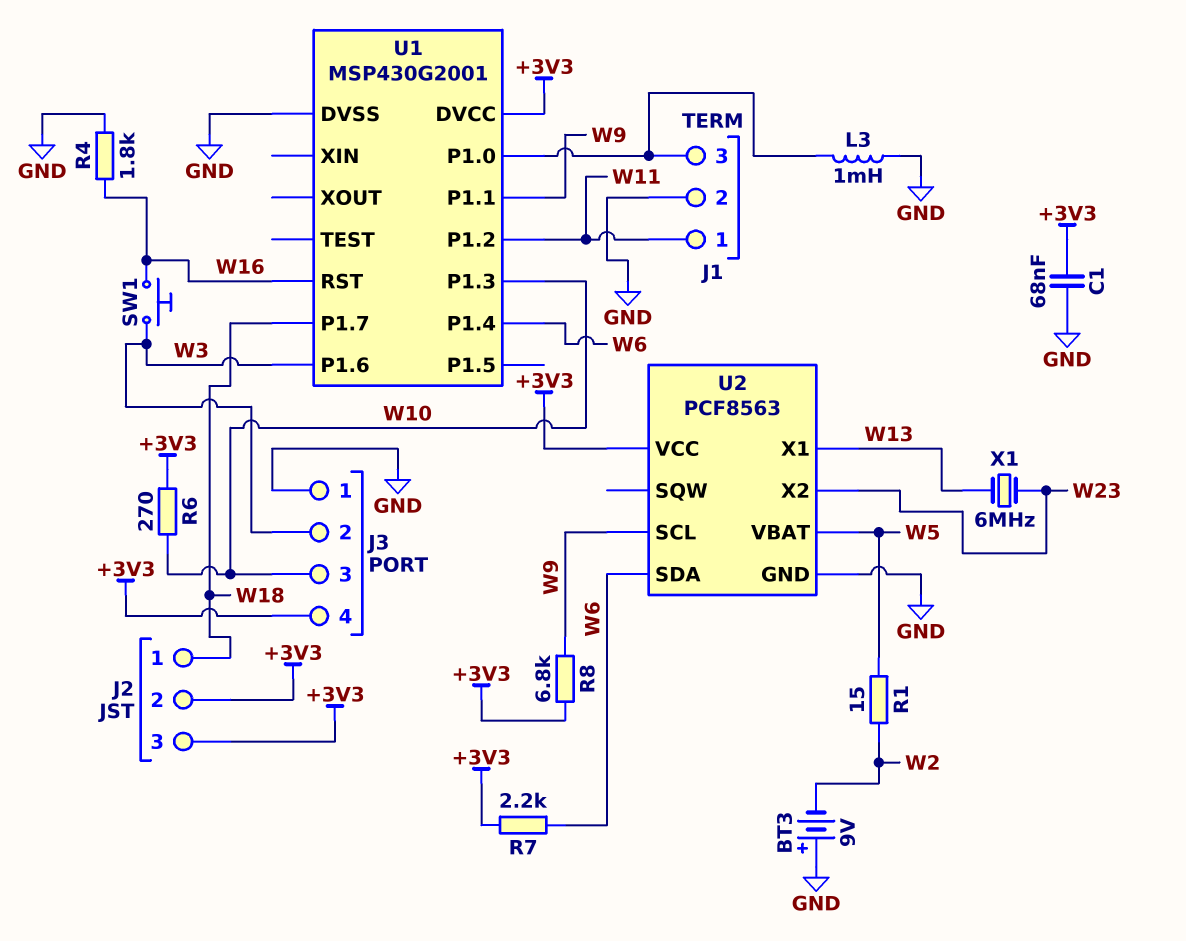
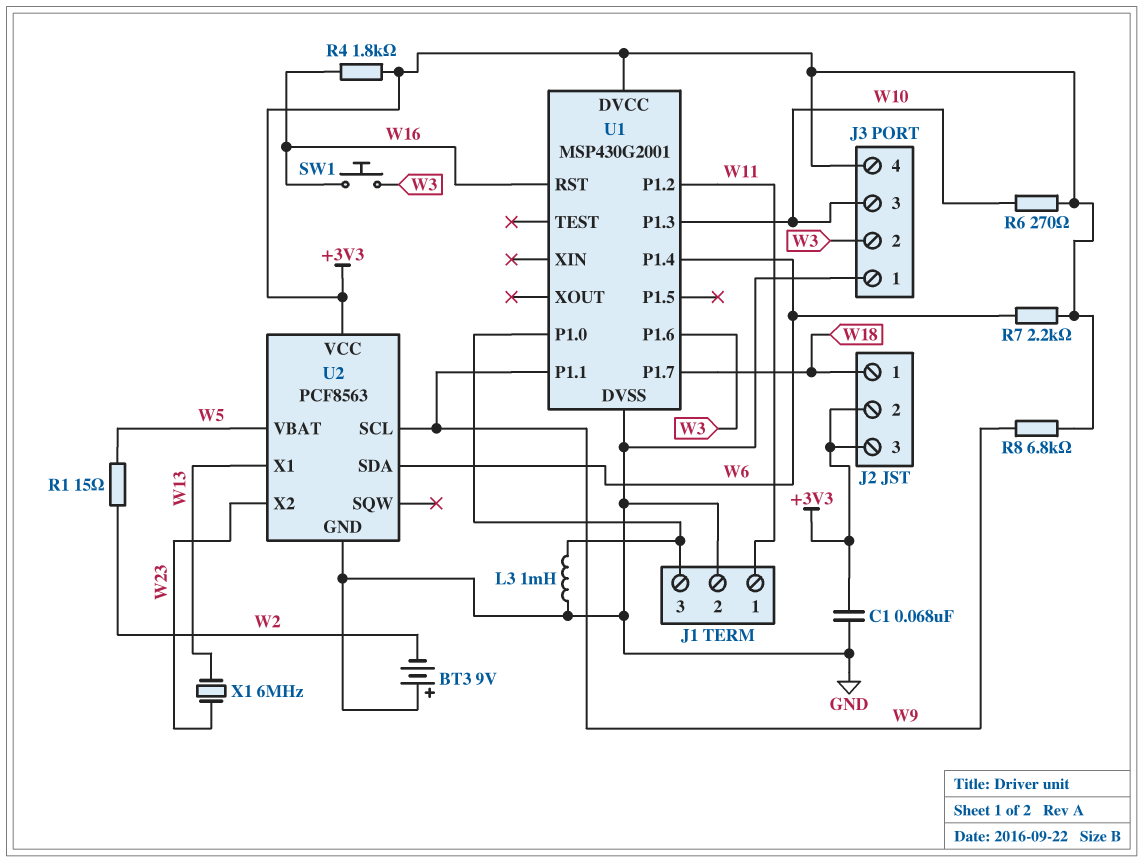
R4: 1.8k (GND, W16) -> 1.8k (+3V3, W16)

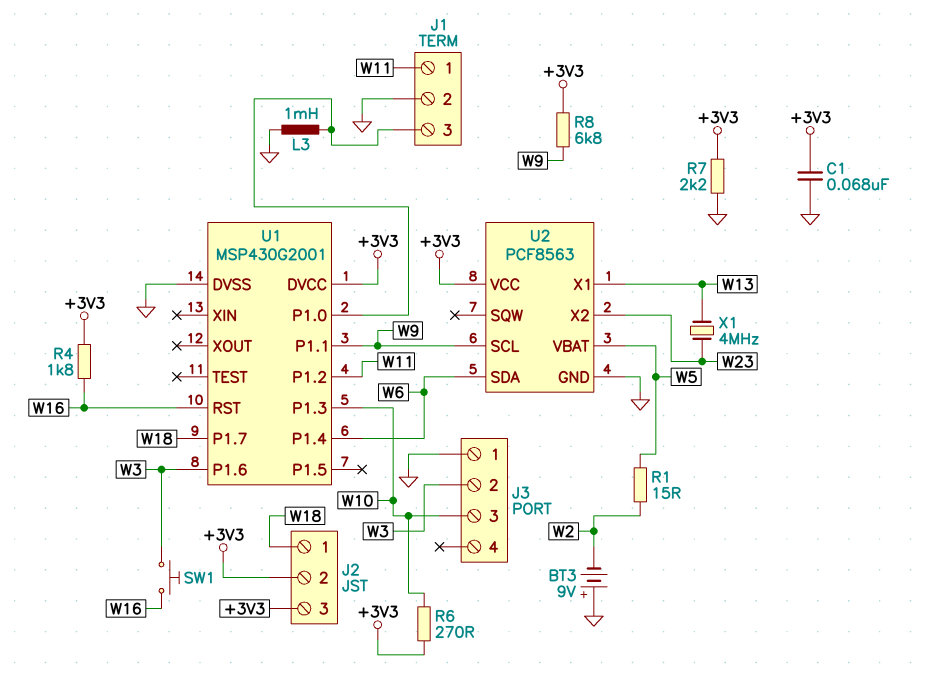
J3 pin 4: +3V3 -> none
R7: 2.2k (+3V3, W6) -> 2.2k (+3V3, GND)
X1: 6MHz (W13, W23) -> 4MHz (W13, W23)

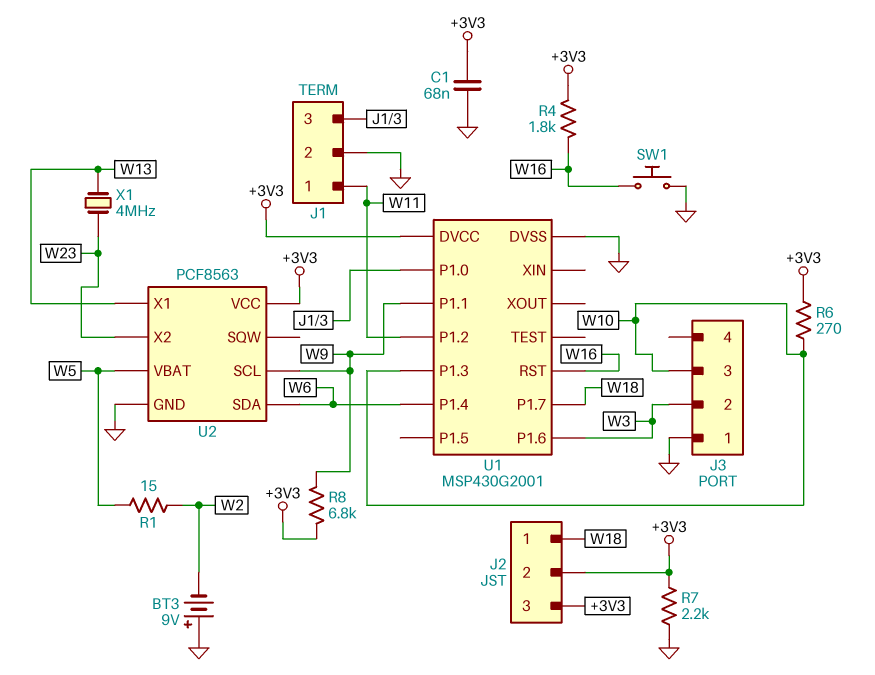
L3: 1mH (GND, J1/3) -> none
SW1: button (W3, W16) -> button (GND, W16)

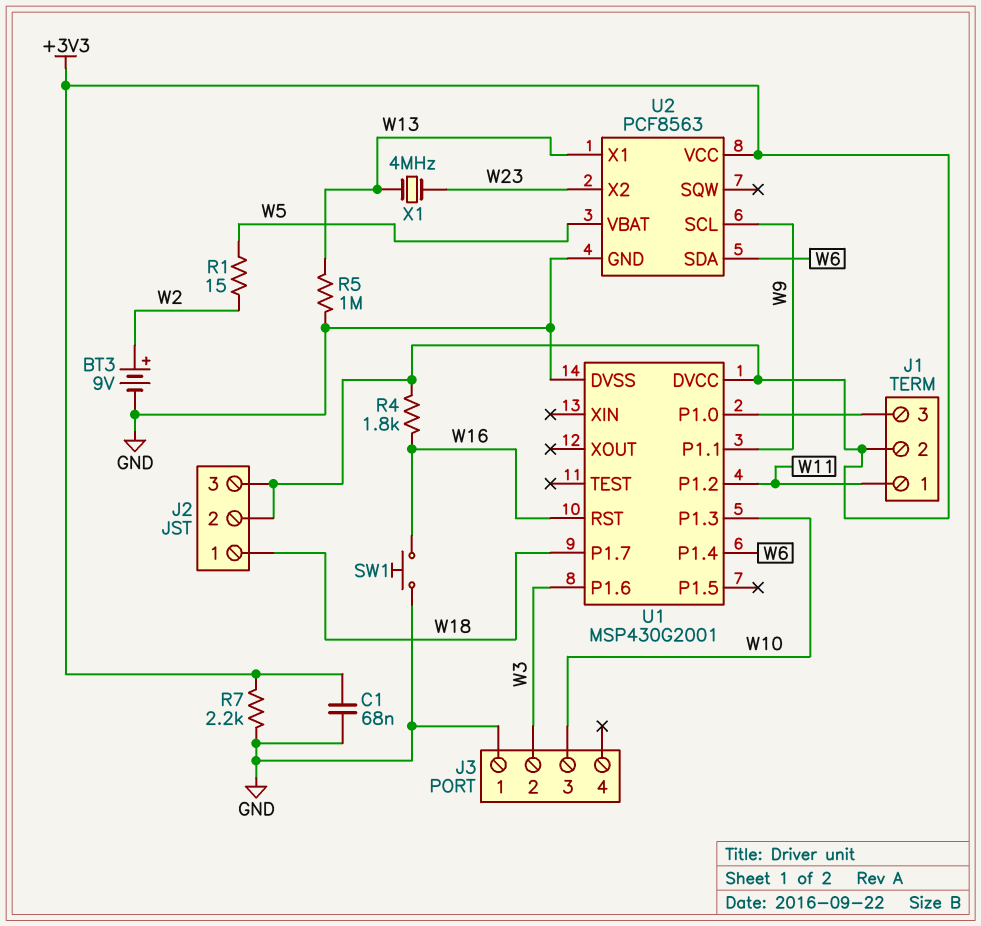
BT3: 9V (plus GND, minus W2) -> 9V (plus W2, minus GND)
J1 pin 2: GND -> +3V3
R5: none -> 1M (GND, W13)
R6: 270 (+3V3, W10) -> none
R8: 6.8k (+3V3, W9) -> none

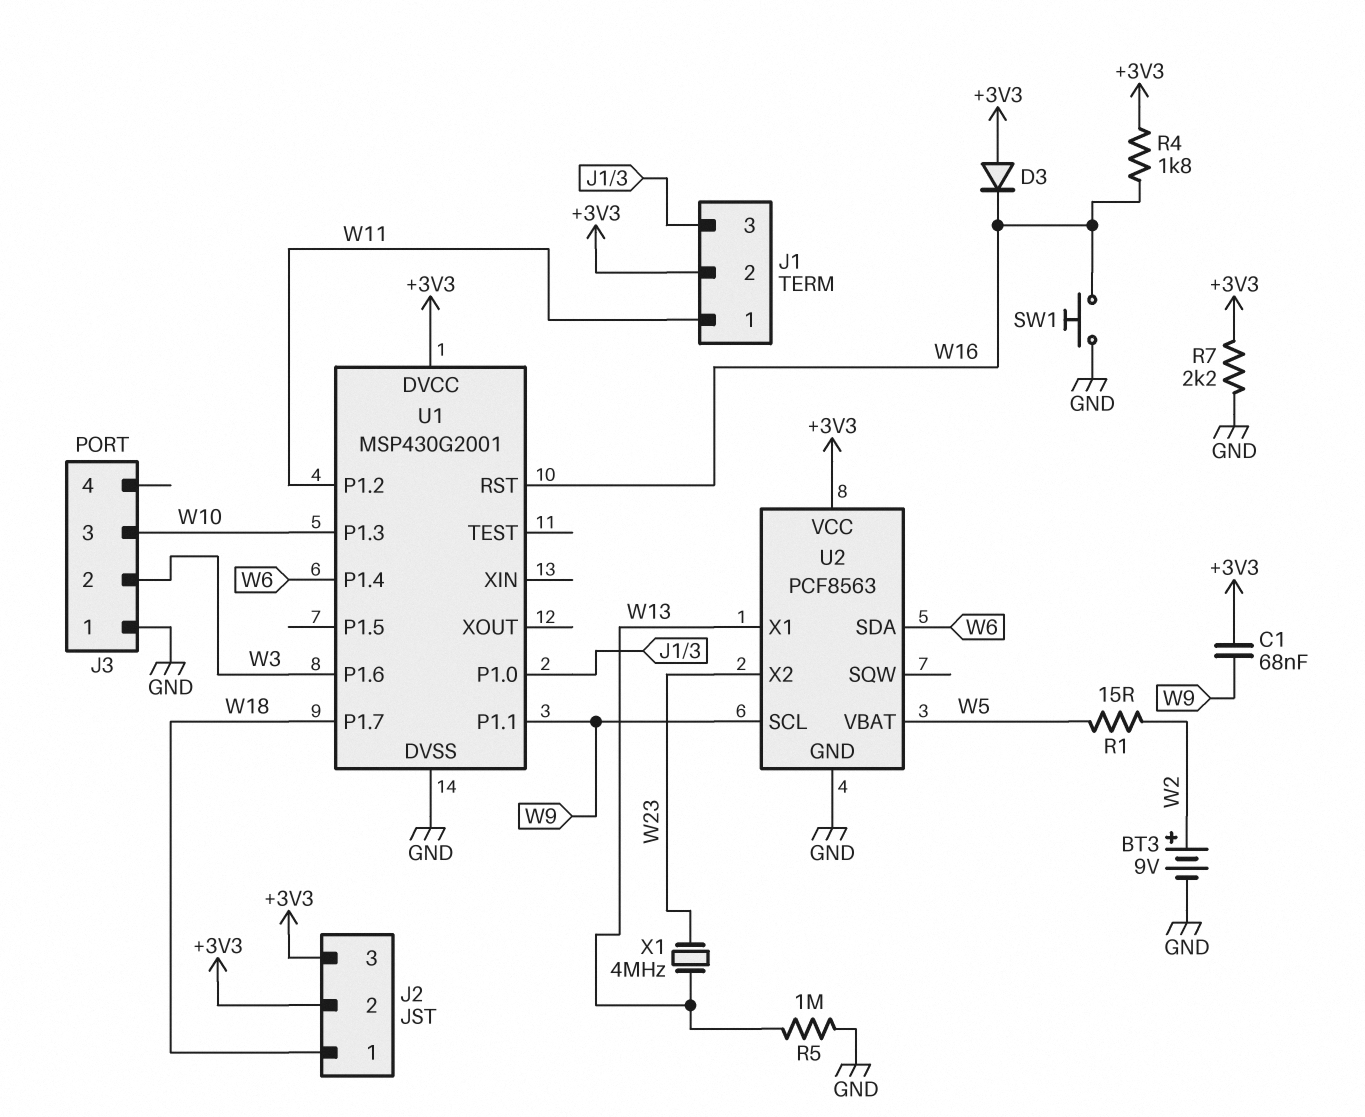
C1: 68nF (+3V3, GND) -> 68nF (+3V3, W9)
D3: none -> diode (A +3V3, K W16)

